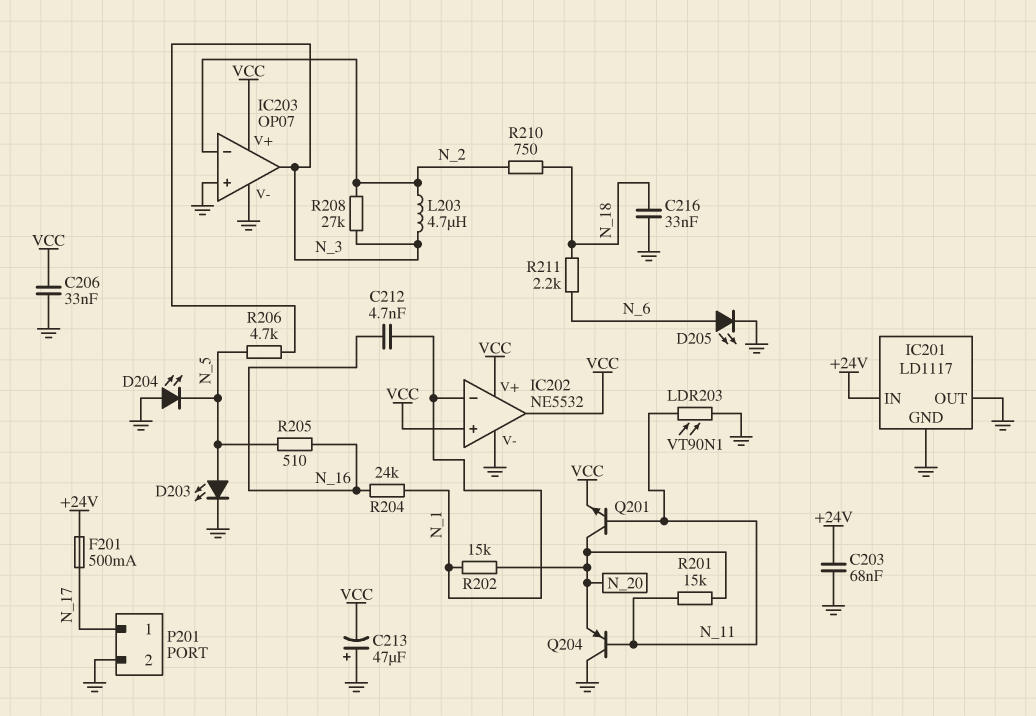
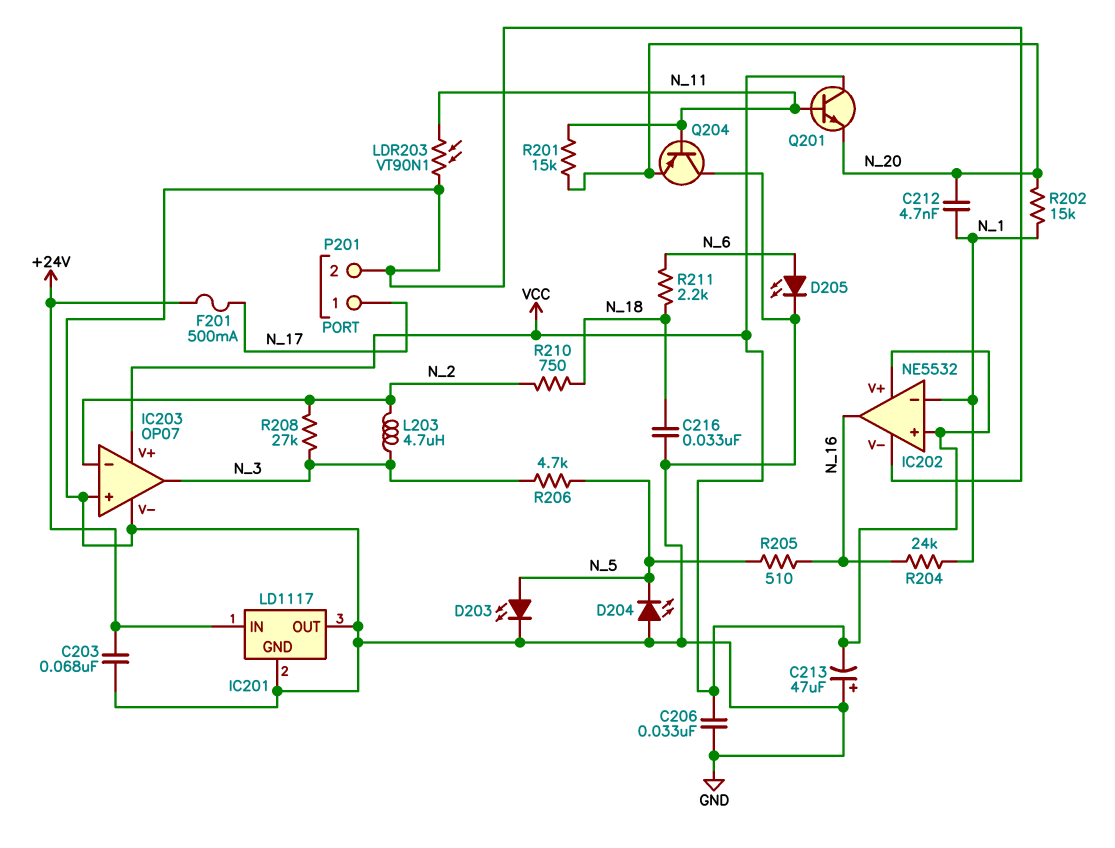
C212: 4.7nF (N_1, N_16) -> 4.7nF (N_1, N_20)
IC202 pin out: VCC -> N_16
Q201: NPN (B N_11, C N_20, E VCC) -> NPN (B N_11, C VCC, E N_20)

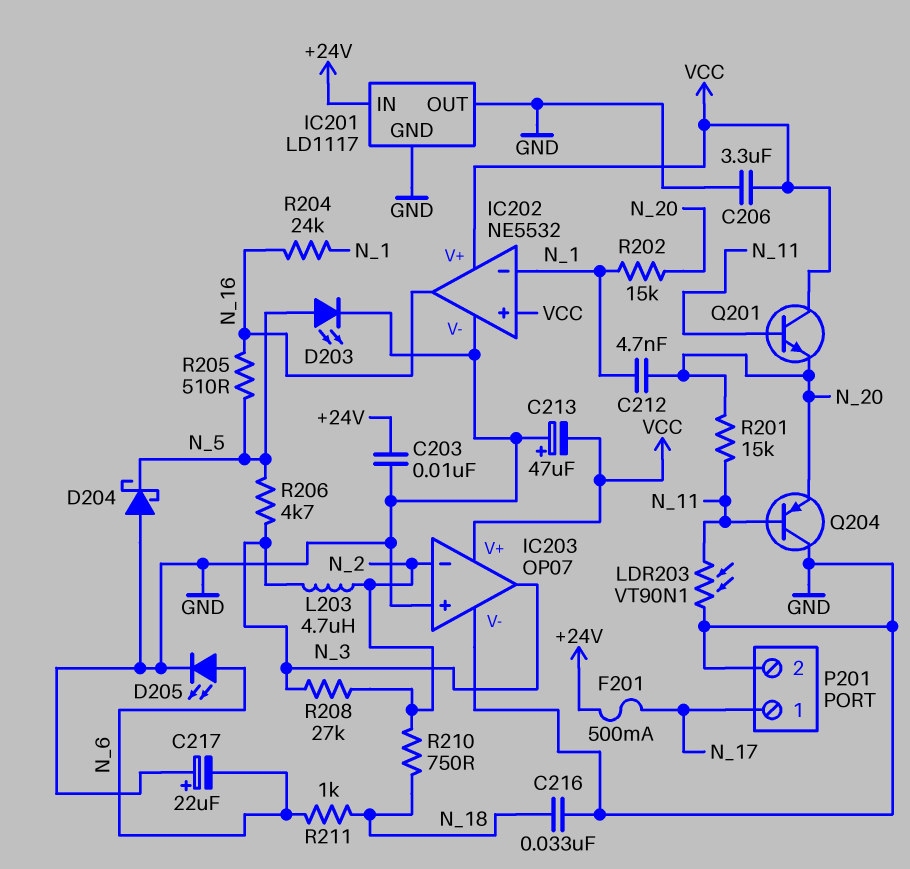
C203: 68nF (+24V, GND) -> 10nF (+24V, GND)
C206: 33nF (GND, VCC) -> 3.3uF (GND, VCC)
C217: none -> 22uF (plus GND, minus N_6)
D204: LED (A GND, K N_5) -> schottky (A GND, K N_5)
R211: 2.2k (N_6, N_18) -> 1k (N_6, N_18)

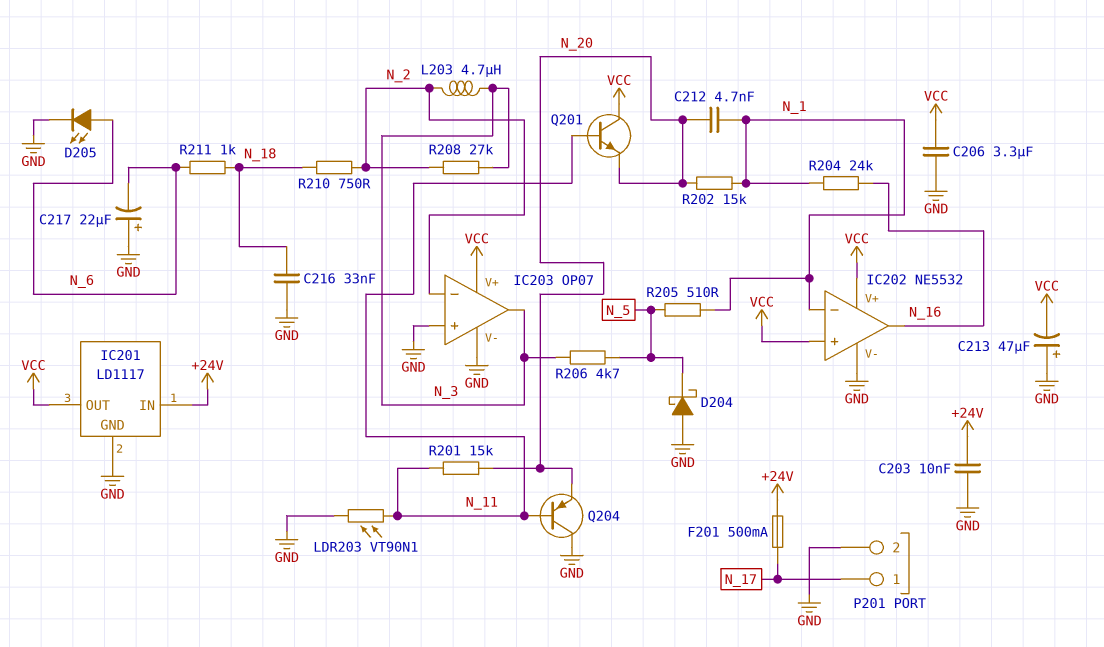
D203: LED (A N_5, K GND) -> none
IC201 pin OUT: GND -> VCC
R205: 510 (N_5, N_16) -> 510 (N_1, N_5)

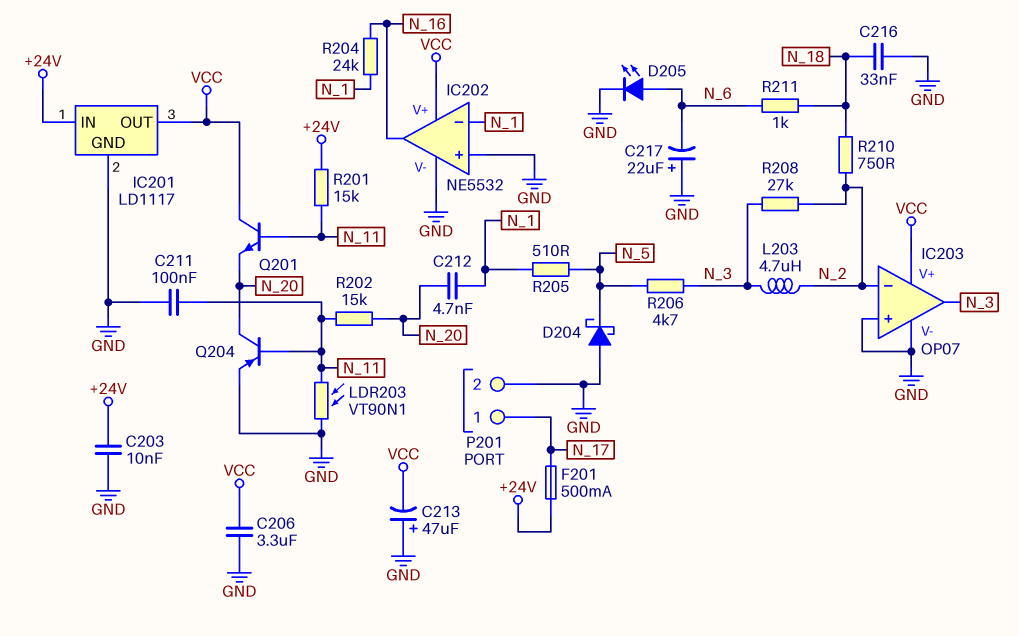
C211: none -> 100nF (GND, N_11)
IC202 pin in+: VCC -> GND
Q204: PNP (B N_11, C GND, E N_20) -> PNP (B N_11, C N_20, E GND)
R201: 15k (N_11, N_20) -> 15k (+24V, N_11)
R202: 15k (N_1, N_20) -> 15k (N_11, N_20)

